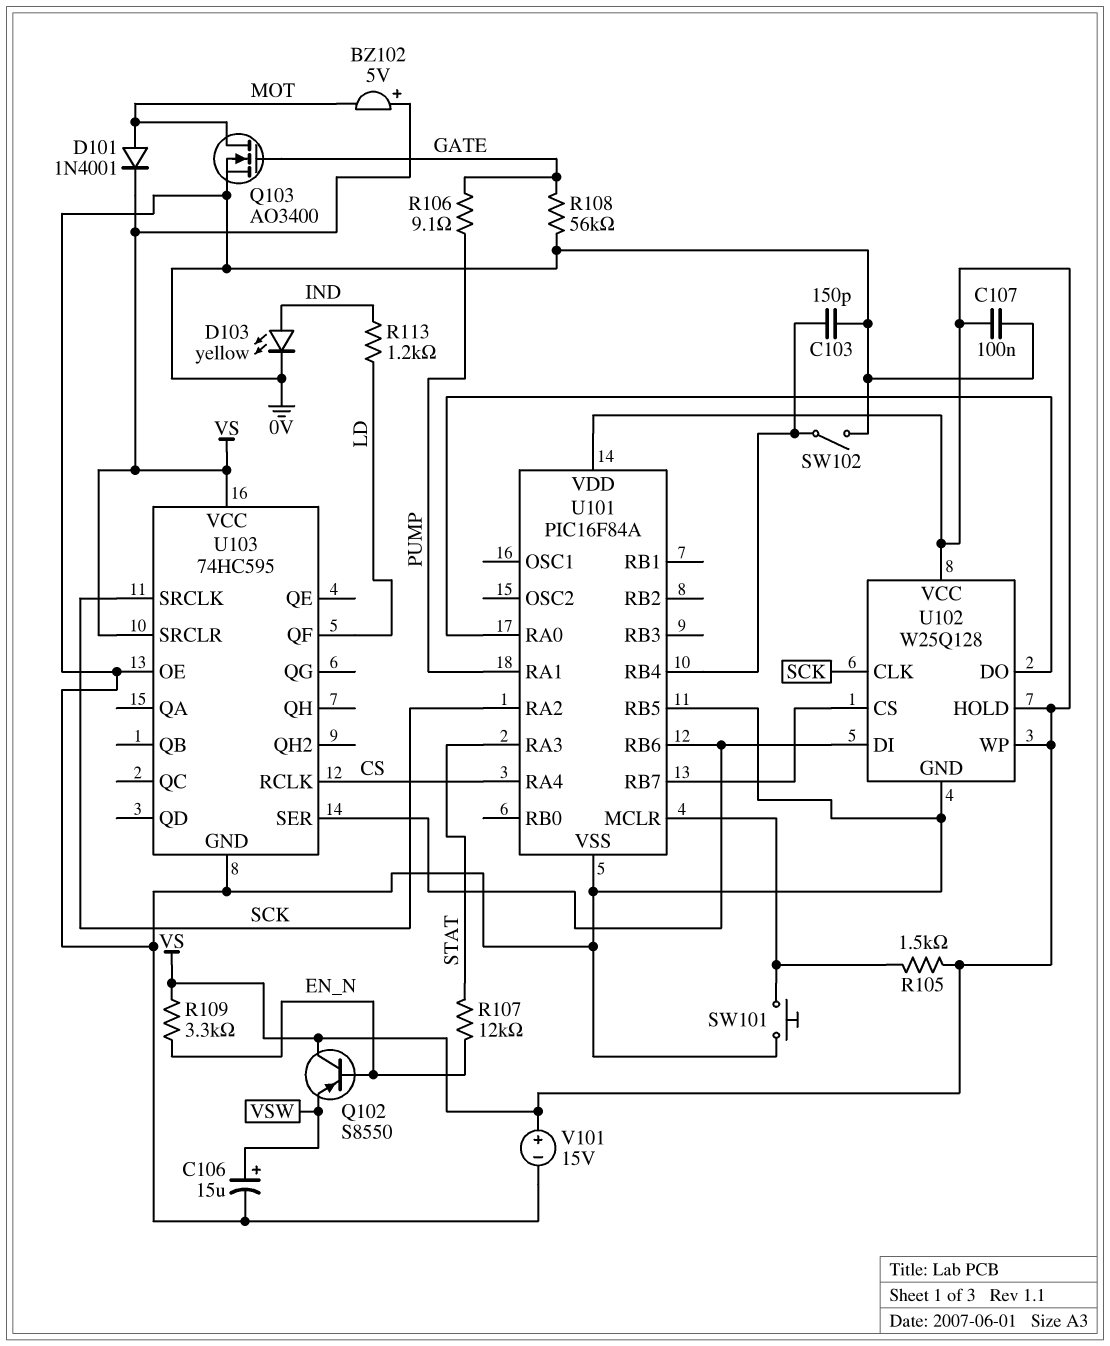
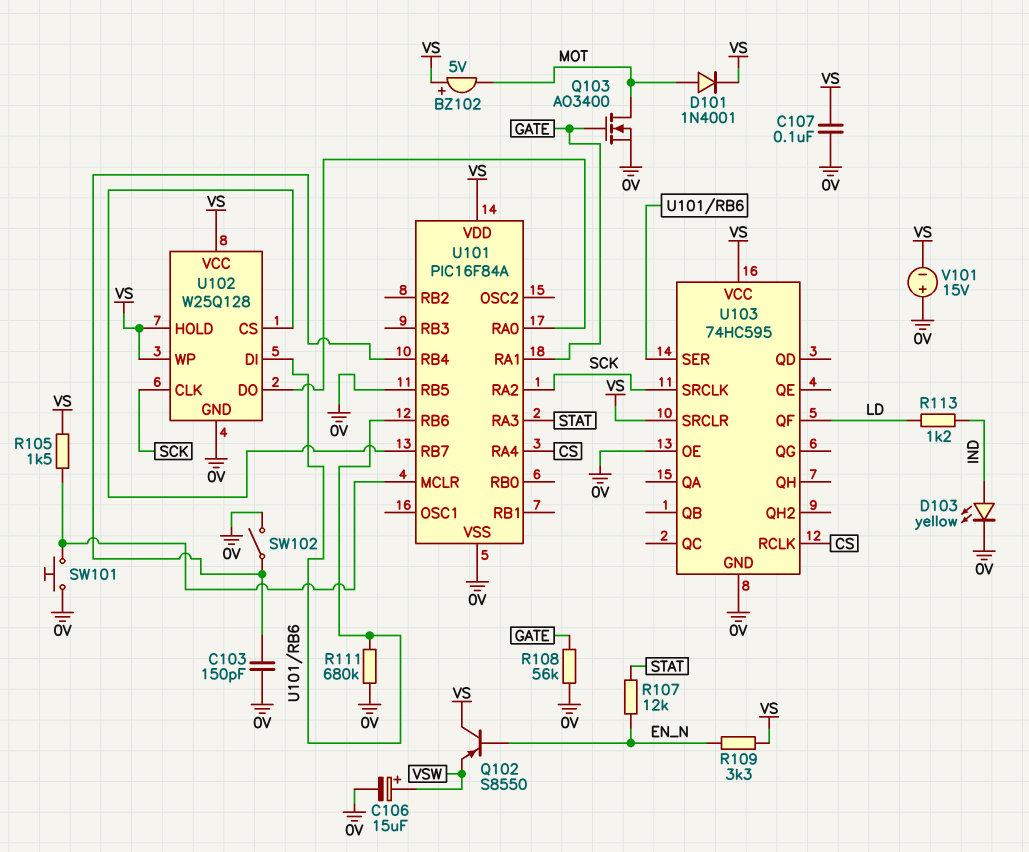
R106: 9.1 (GATE, PUMP) -> none
R111: none -> 680k (0V, U101/RB6)
U101 pin RA1: PUMP -> GATE
V101: 15V (plus VS, minus 0V) -> 15V (plus 0V, minus VS)

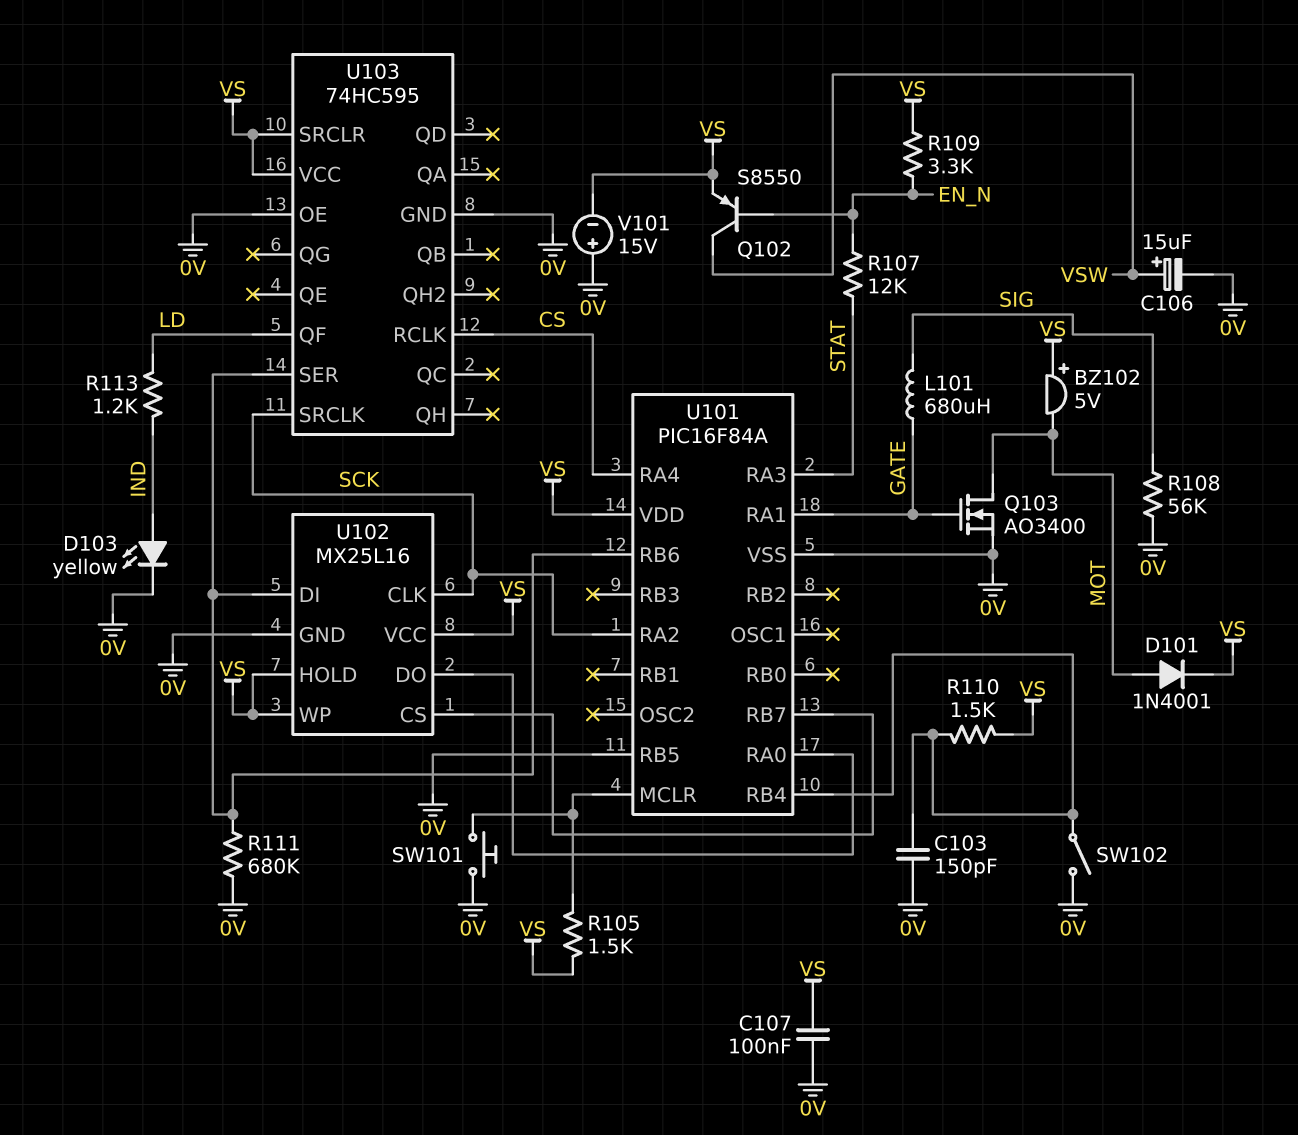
L101: none -> 680uH (GATE, SIG)
Q102: PNP S8550 (B EN_N, C VS, E VSW) -> PNP S8550 (B EN_N, C VSW, E VS)
R108: 56k (0V, GATE) -> 56k (0V, SIG)
R110: none -> 1.5k (U101/RB4, VS)
U102: W25Q128 -> MX25L16

